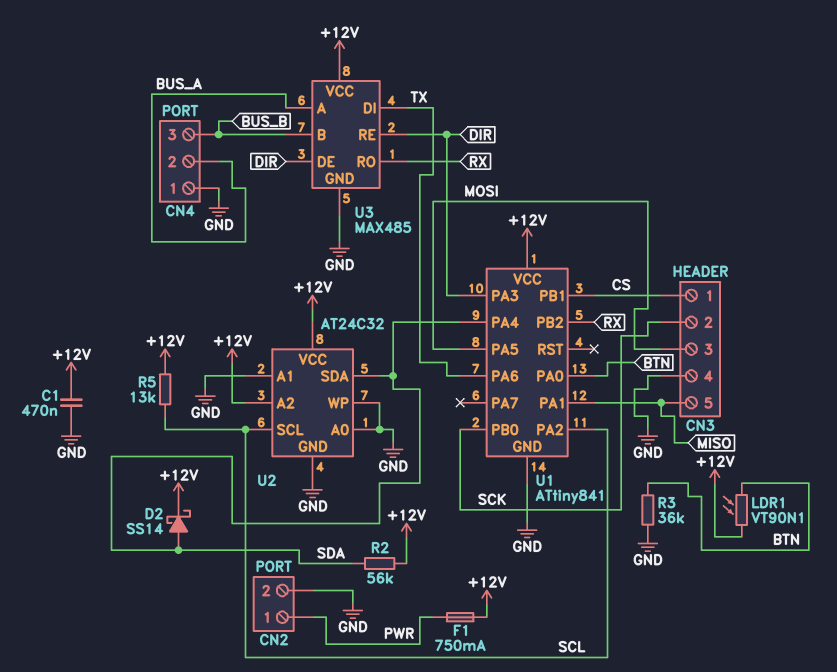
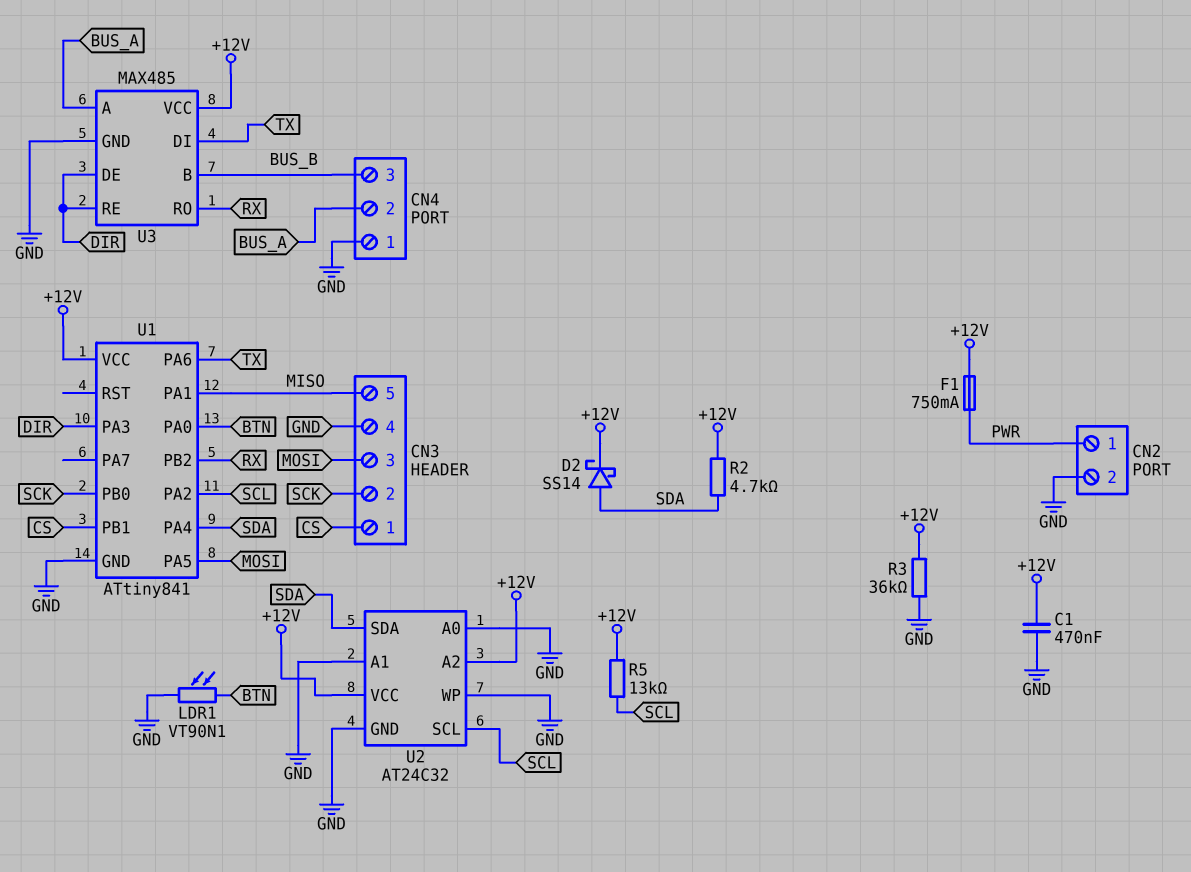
LDR1: VT90N1 (+12V, BTN) -> VT90N1 (BTN, GND)
R2: 56k (+12V, SDA) -> 4.7k (+12V, SDA)
R3: 36k (BTN, GND) -> 36k (+12V, GND)

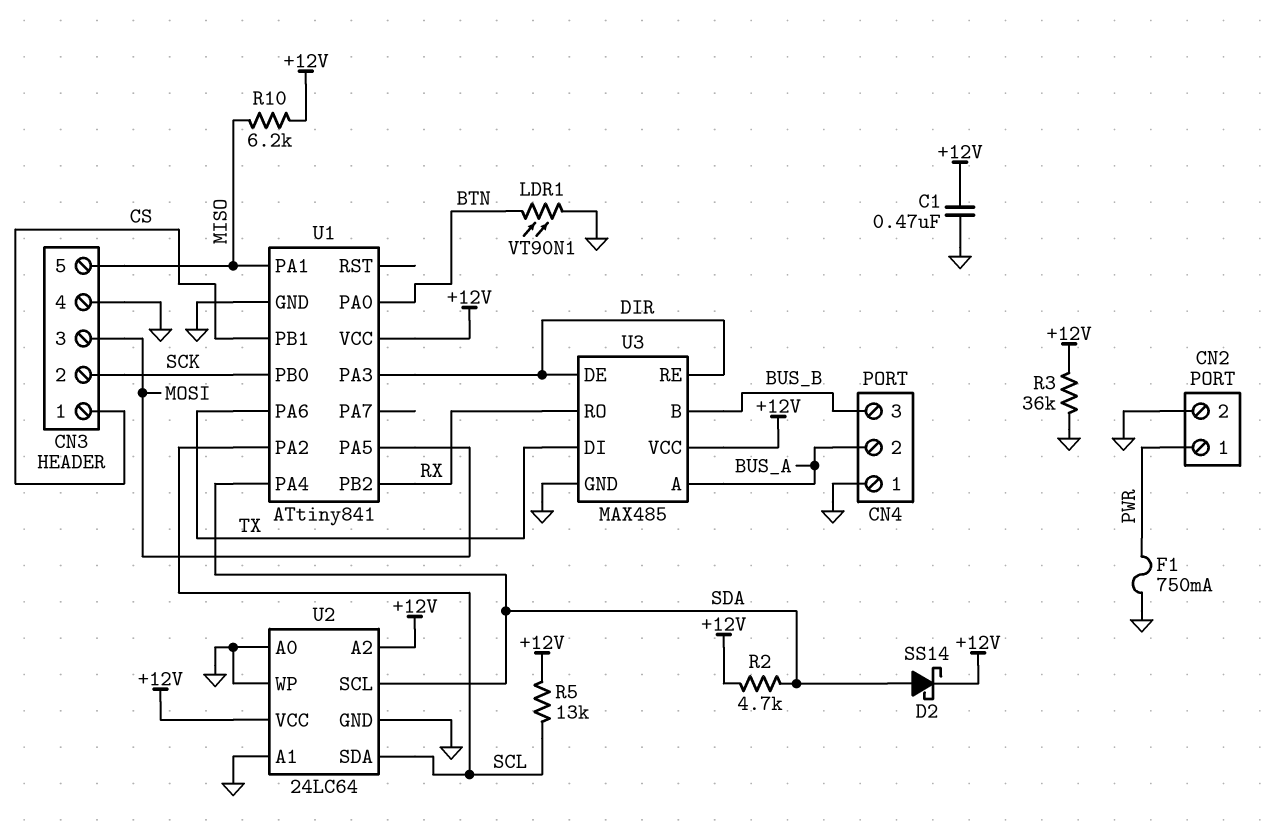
F1: 750mA (+12V, PWR) -> 750mA (GND, PWR)
R10: none -> 6.2k (+12V, MISO)
U2: AT24C32 -> 24LC64
U2 pin SCL: SCL -> SDA
U2 pin SDA: SDA -> SCL

